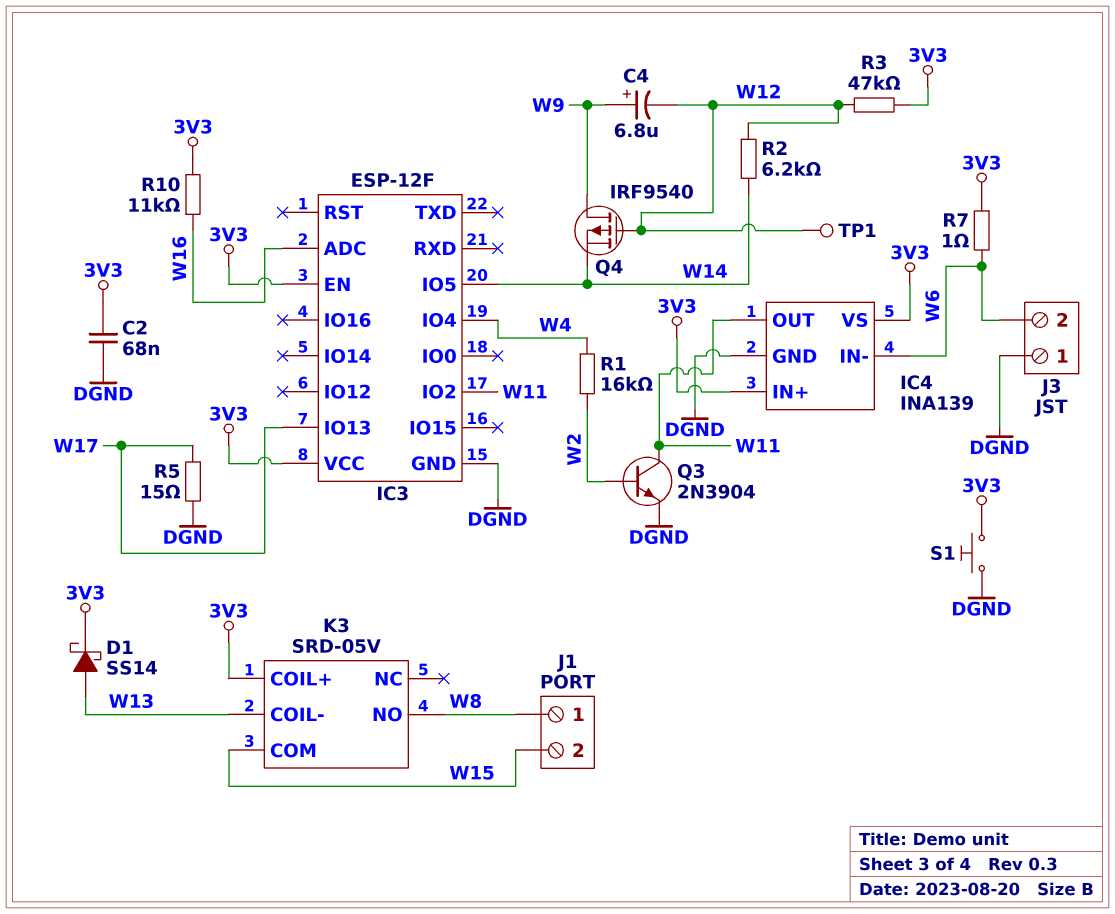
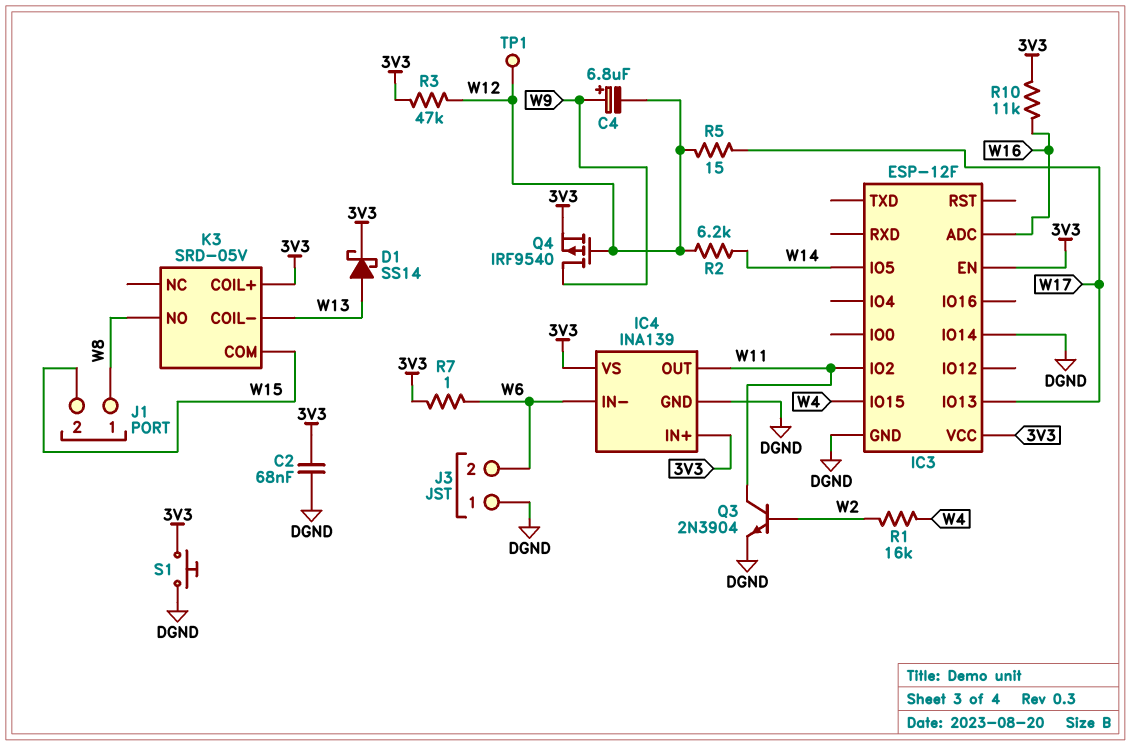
IC3 pin IO4: W4 -> none
IC3 pin IO14: none -> DGND
IC3 pin IO15: none -> W4
Q4: PMOS IRF9540 (G W12, D W9, S W14) -> PMOS IRF9540 (G W12, D W9, S 3V3)
R5: 15 (DGND, W17) -> 15 (W12, W17)

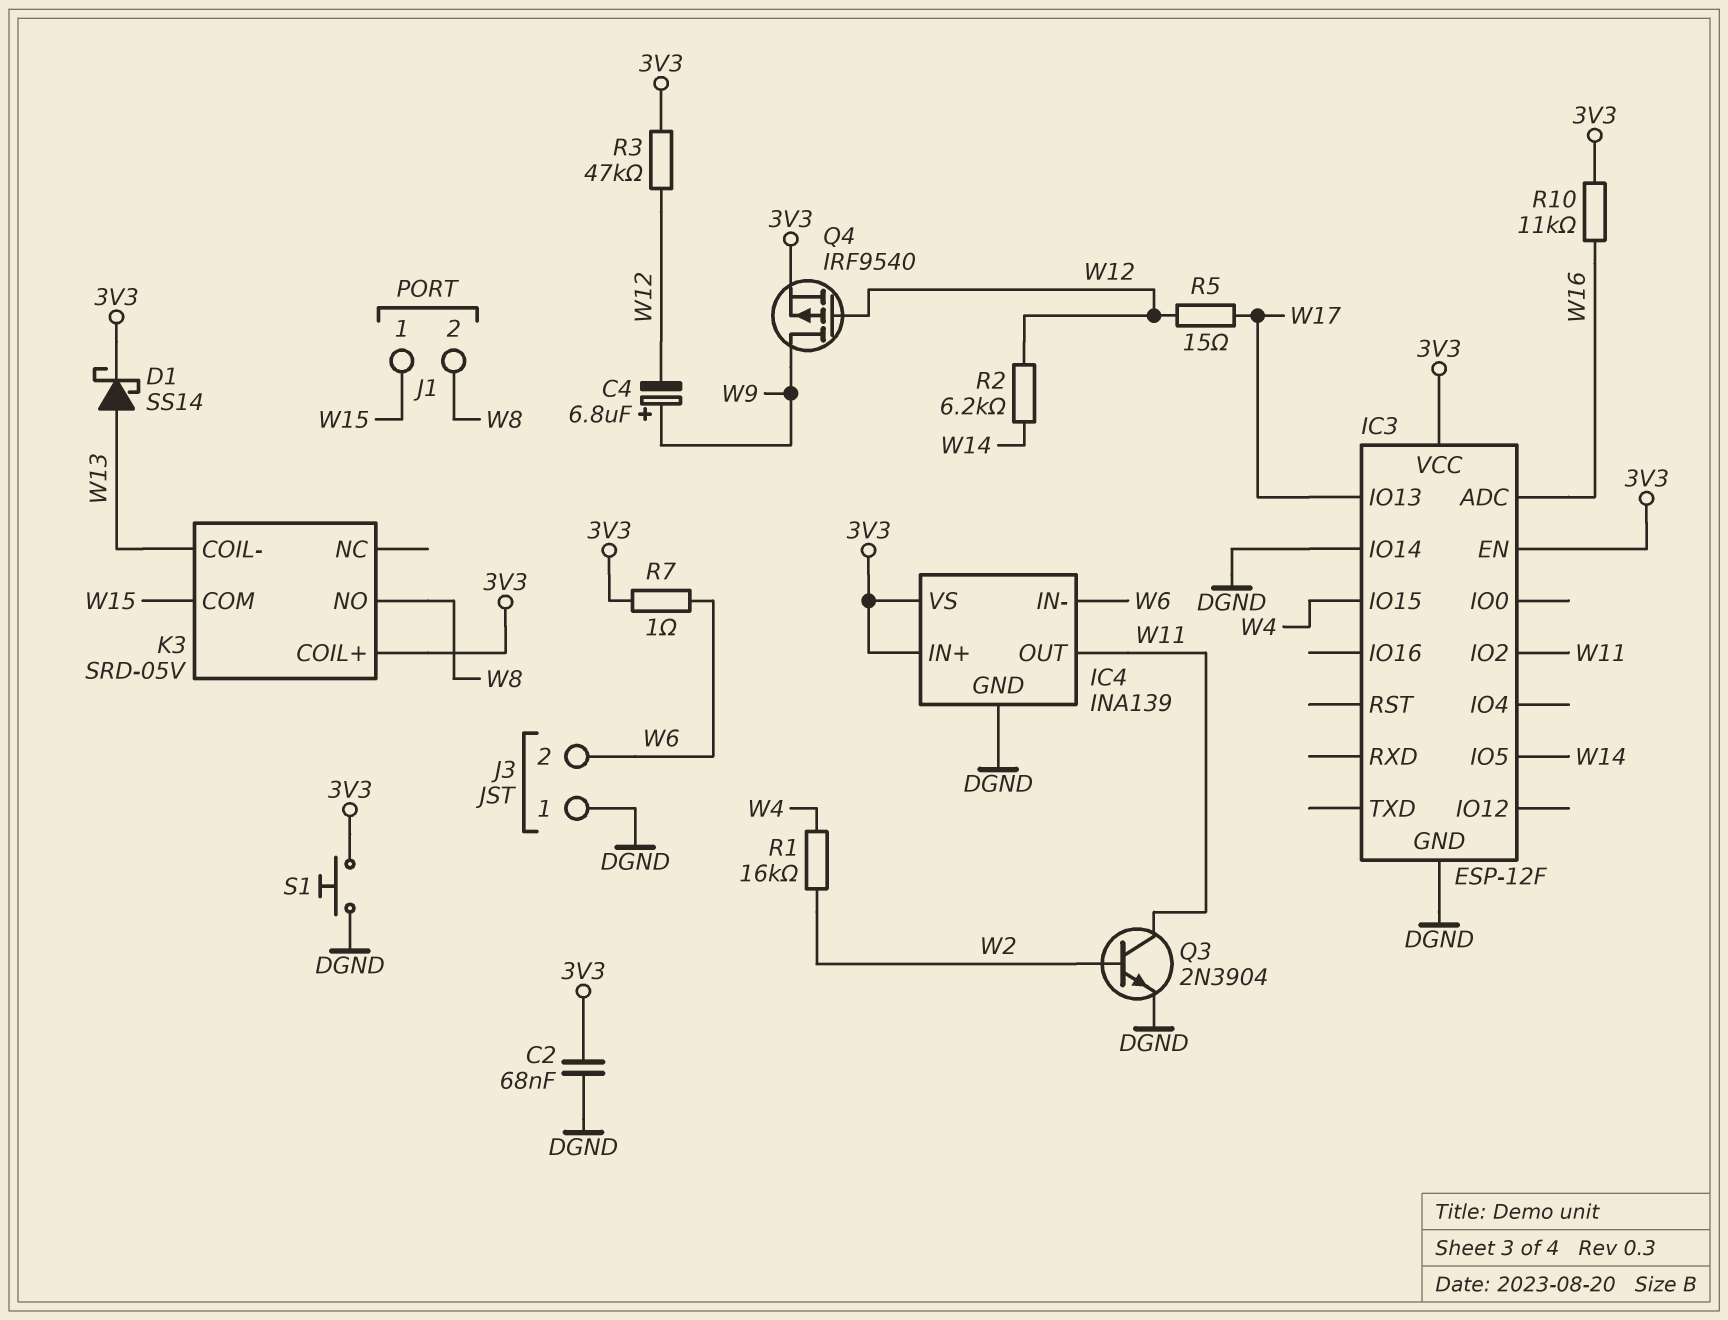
J1 pin 1: W8 -> W15
J1 pin 2: W15 -> W8
TP1: test point (W12) -> none

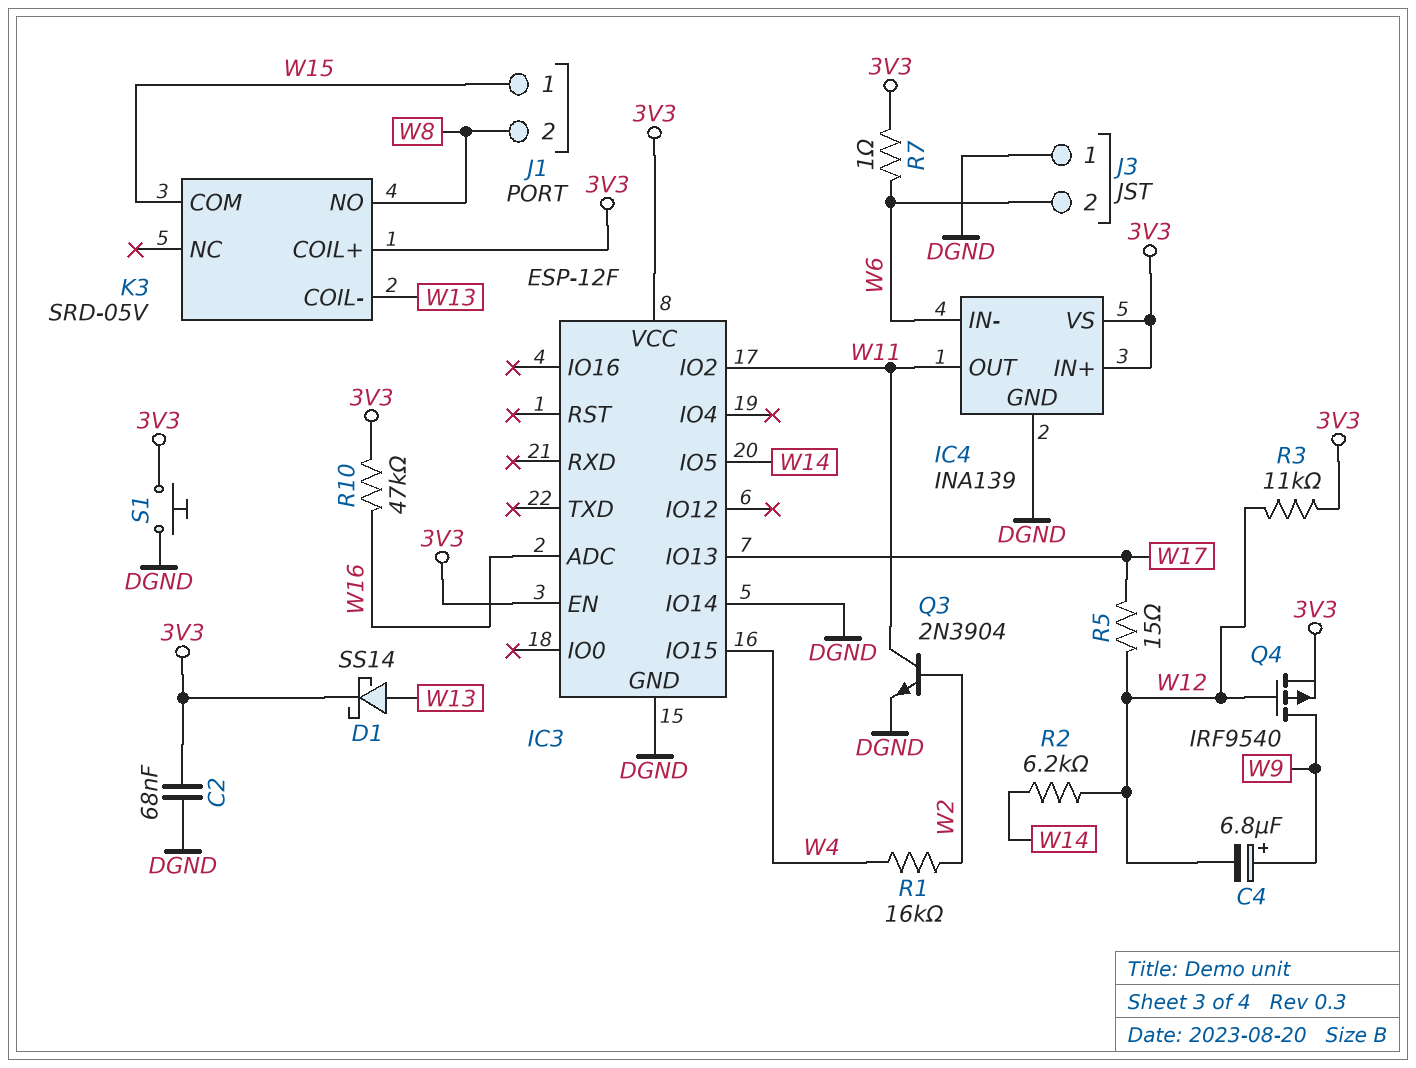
R3: 47k (3V3, W12) -> 11k (3V3, W12)
R10: 11k (3V3, W16) -> 47k (3V3, W16)

